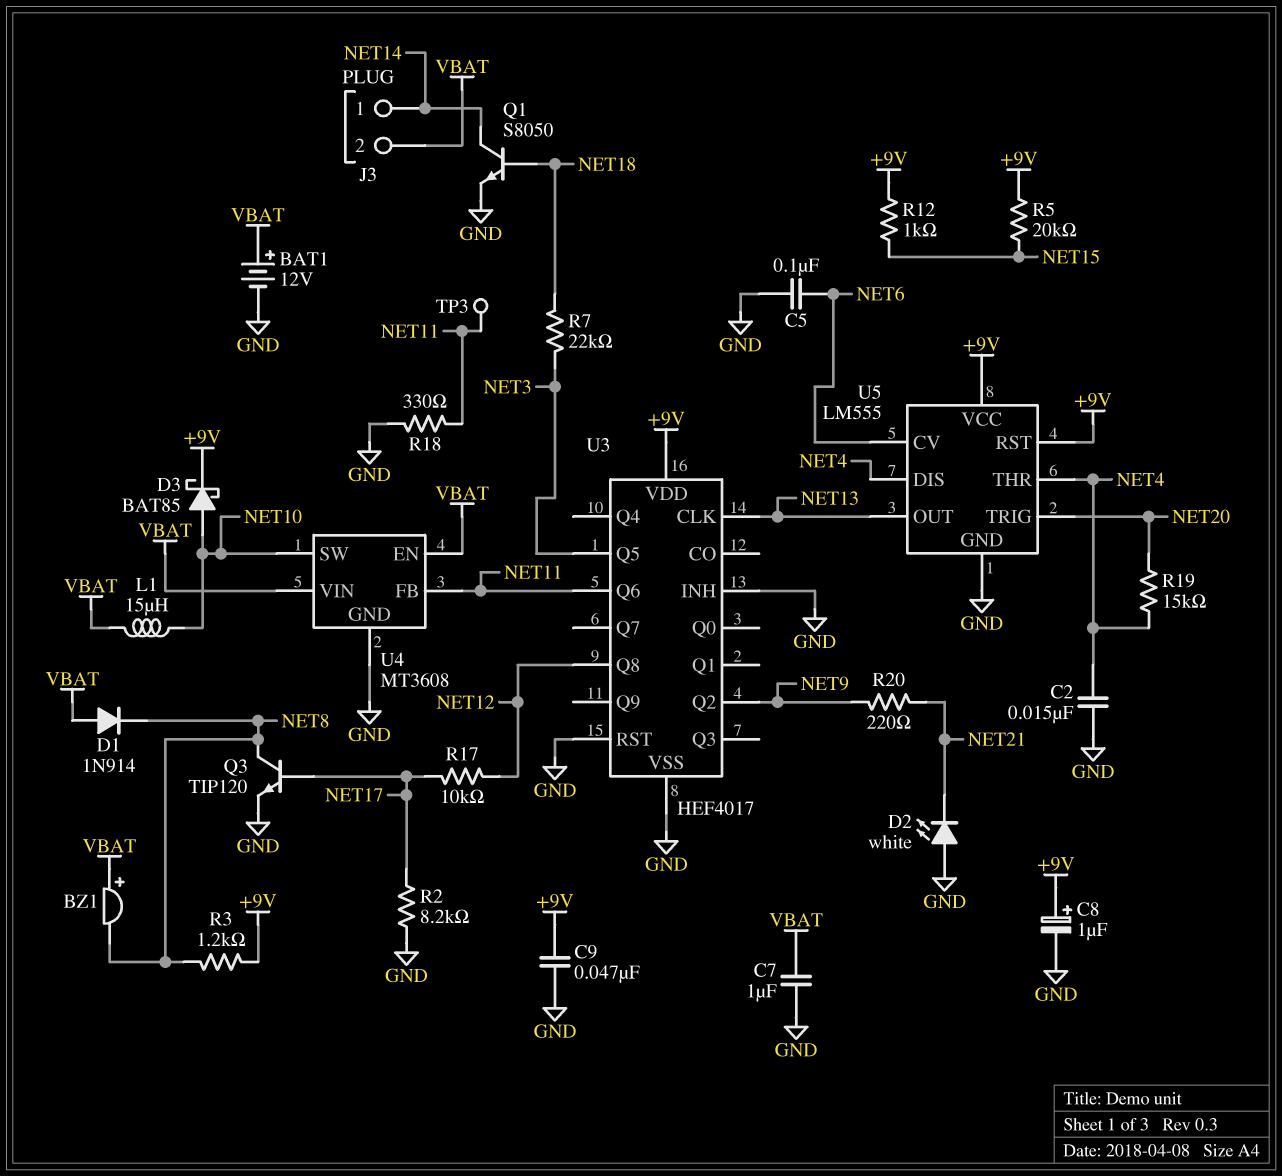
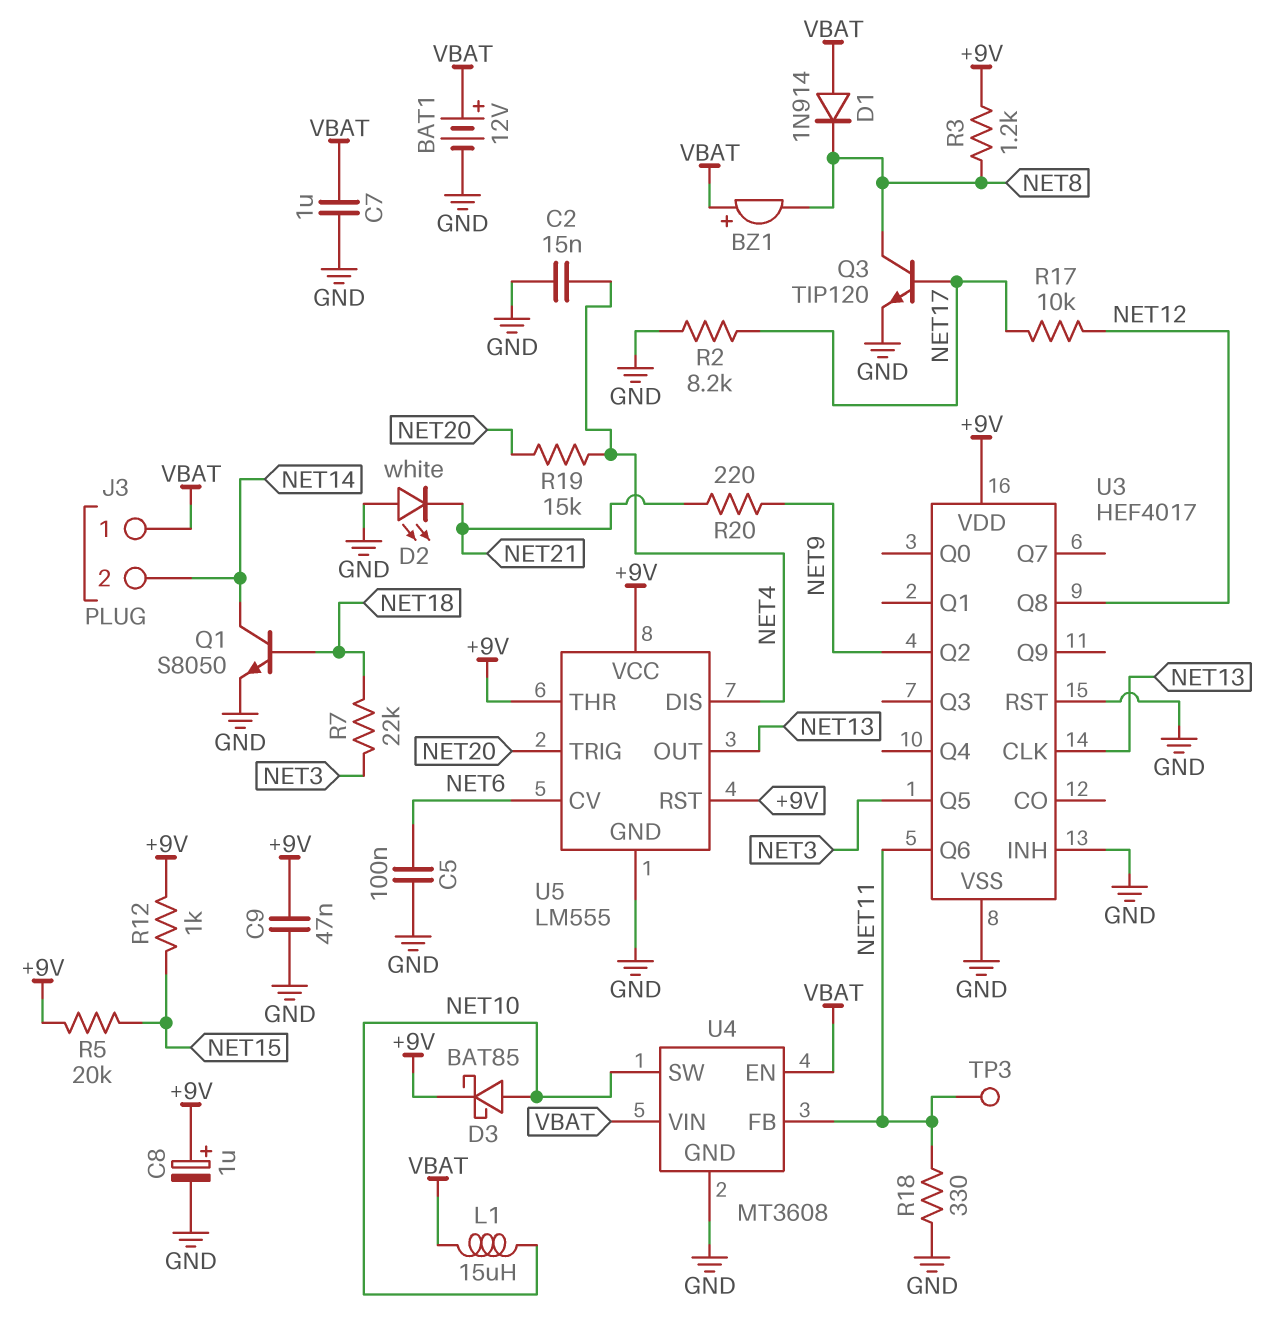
J3 pin 1: NET14 -> VBAT
J3 pin 2: VBAT -> NET14
U5 pin THR: NET4 -> +9V

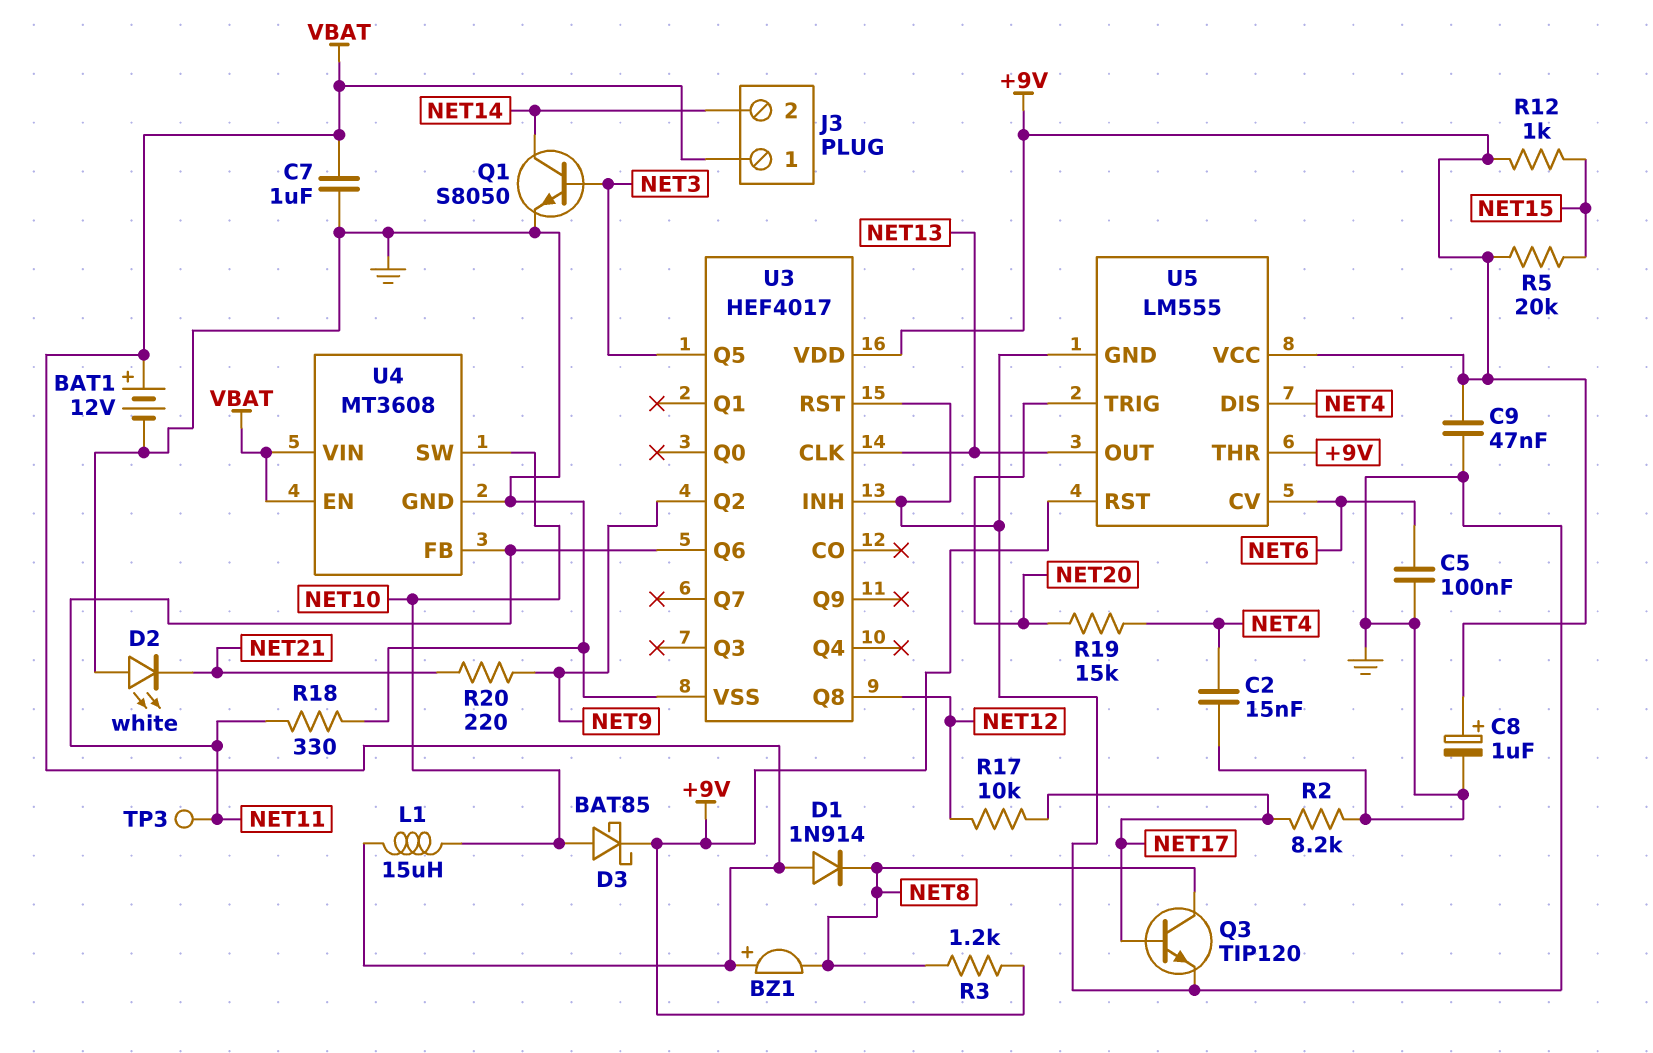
Q1: NPN S8050 (B NET18, C NET14, E GND) -> NPN S8050 (B NET3, C NET14, E GND)
R7: 22k (NET3, NET18) -> none

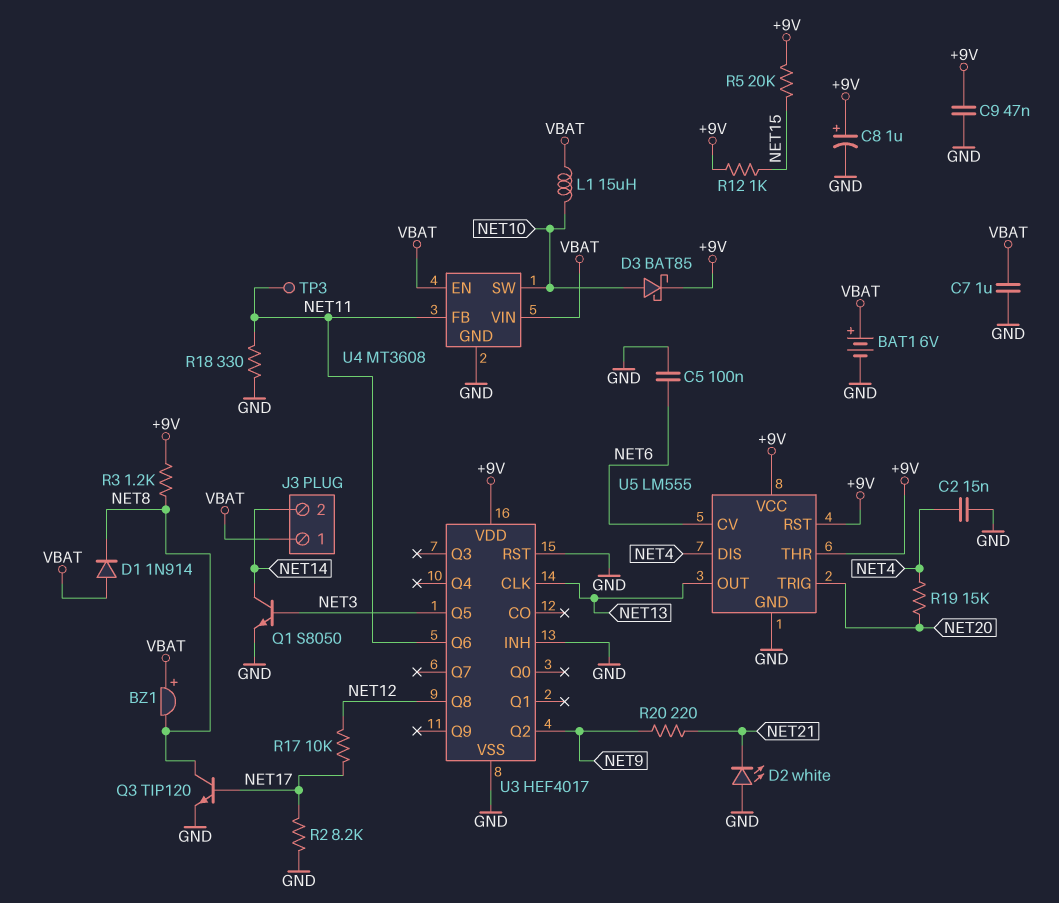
BAT1: 12V (plus VBAT, minus GND) -> 6V (plus VBAT, minus GND)

